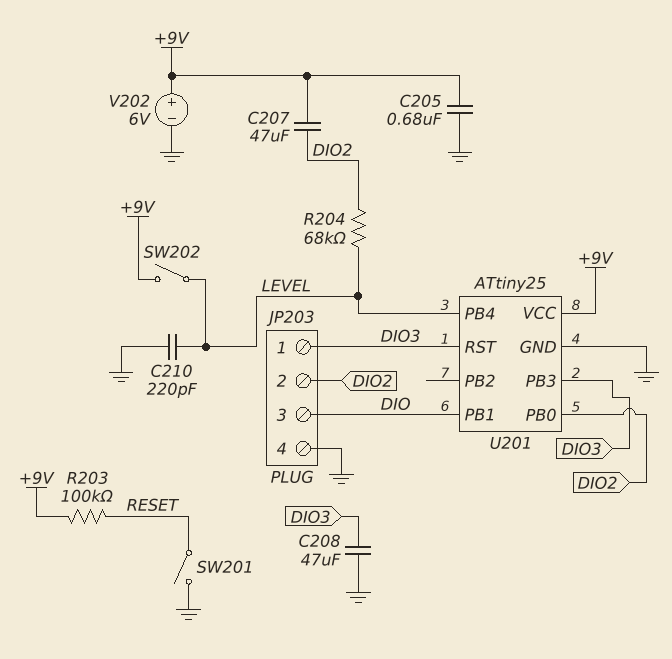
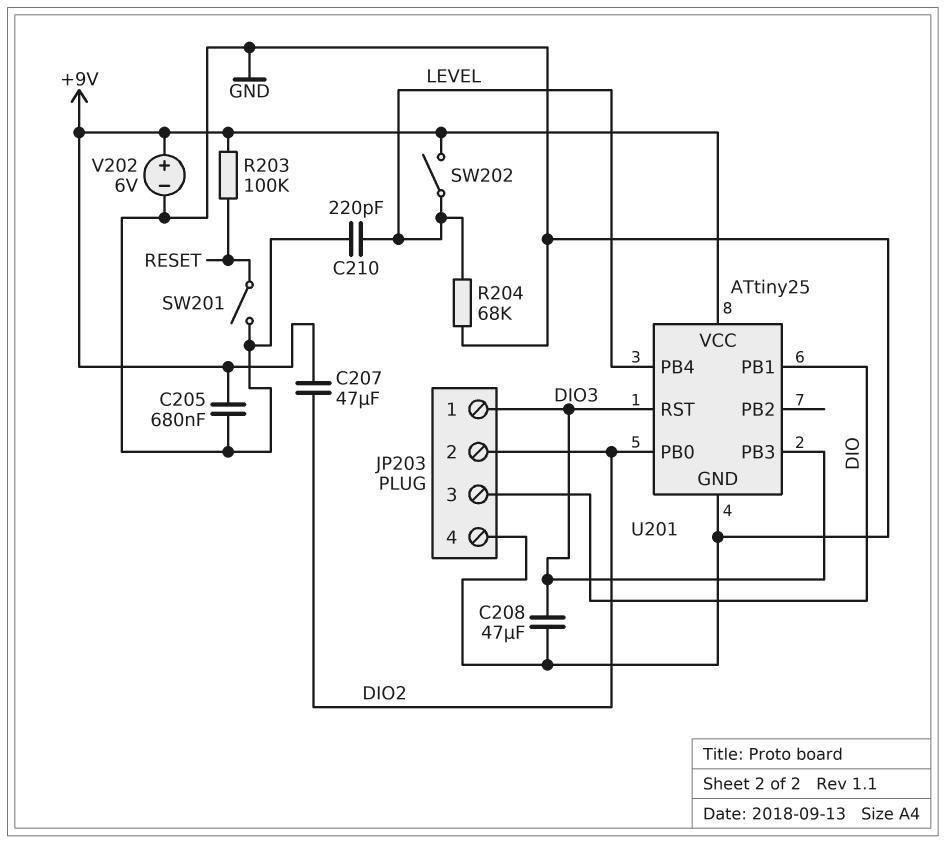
R204: 68k (DIO2, LEVEL) -> 68k (GND, LEVEL)

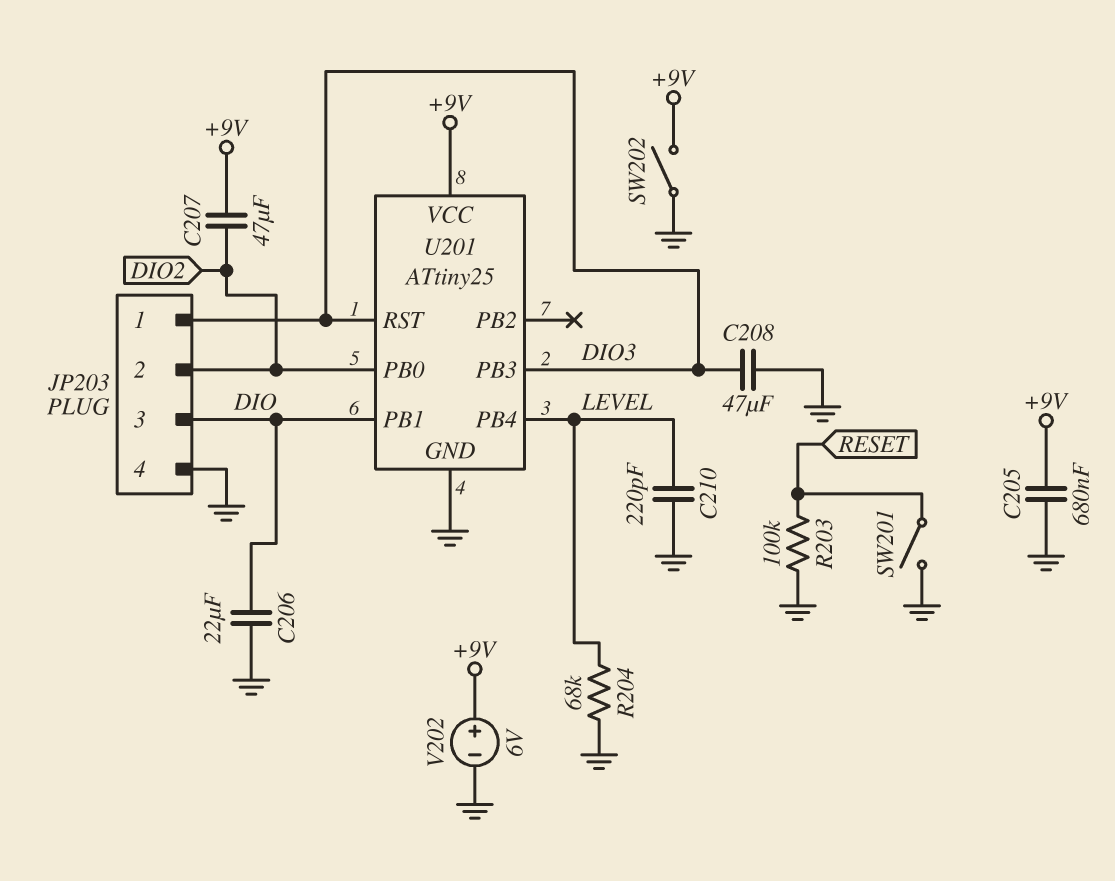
C206: none -> 22uF (DIO, GND)
R203: 100k (+9V, RESET) -> 100k (GND, RESET)
SW202: switch (+9V, LEVEL) -> switch (+9V, GND)

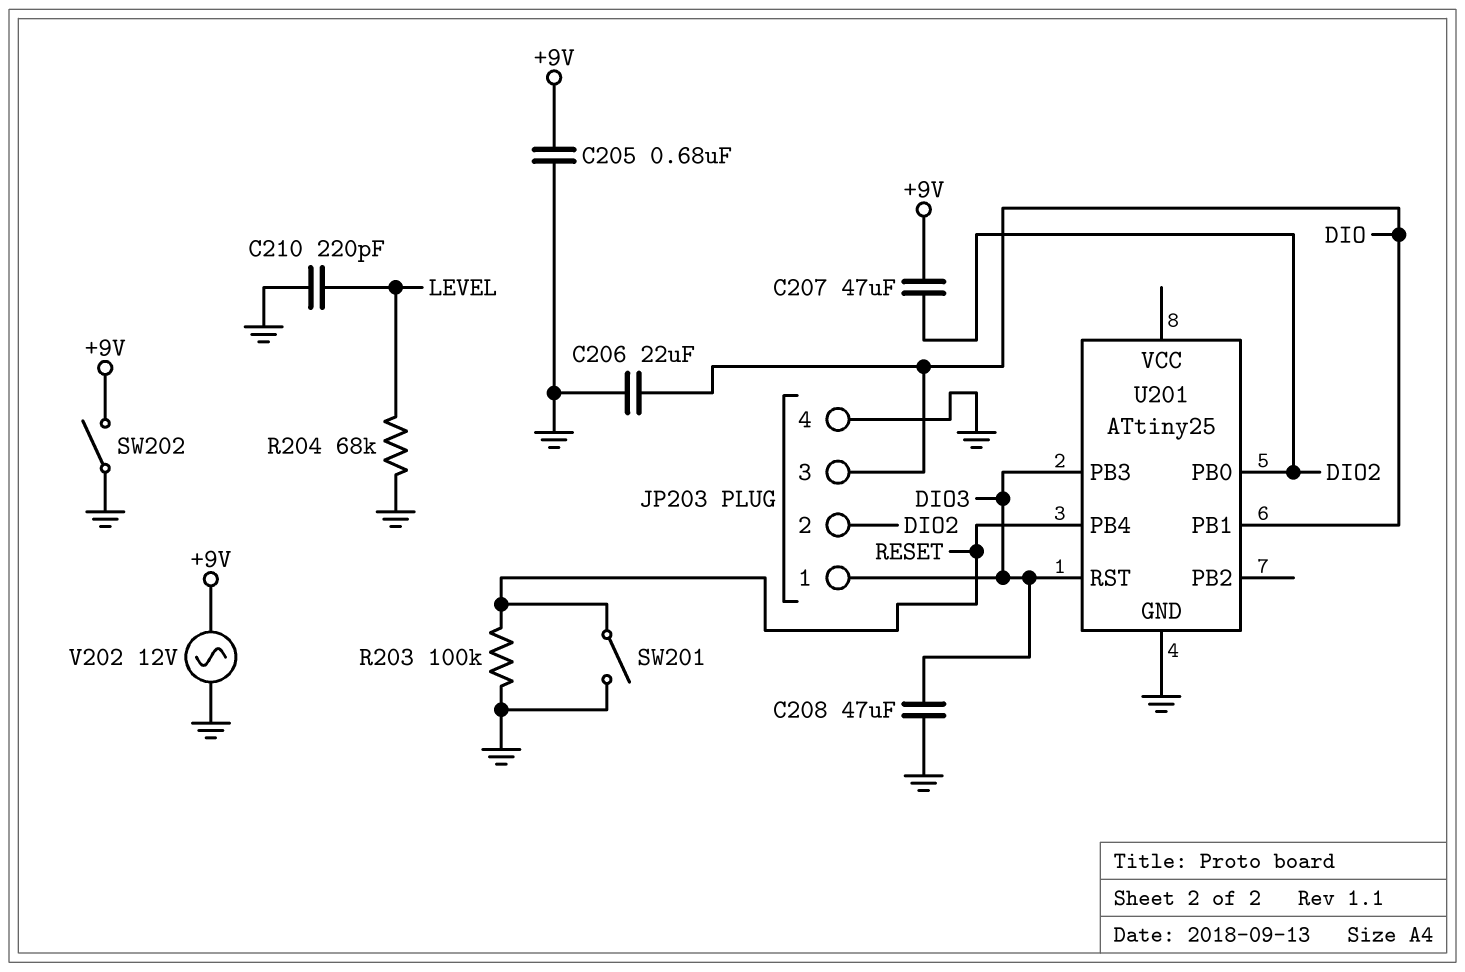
U201 pin PB4: LEVEL -> RESET
U201 pin VCC: +9V -> none
V202: 6V (plus +9V, minus GND) -> AC 12V (+9V, GND)

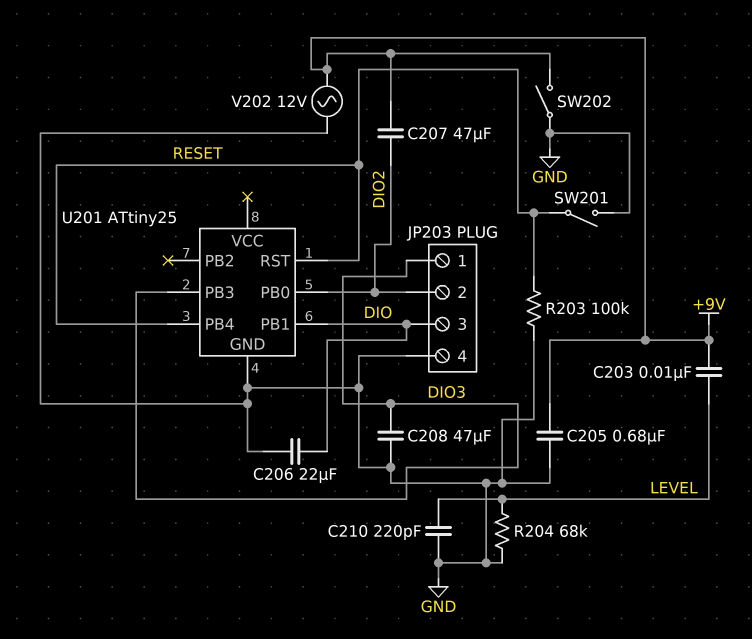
C203: none -> 10nF (+9V, LEVEL)
U201 pin RST: DIO3 -> RESET

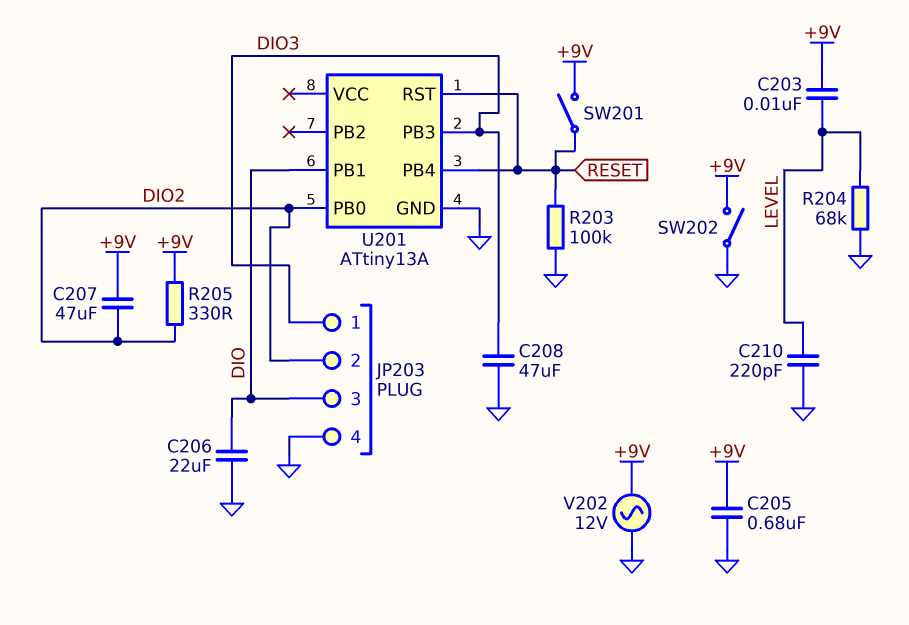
R205: none -> 330 (+9V, DIO2)
SW201: switch (GND, RESET) -> switch (+9V, RESET)
U201: ATtiny25 -> ATtiny13A

